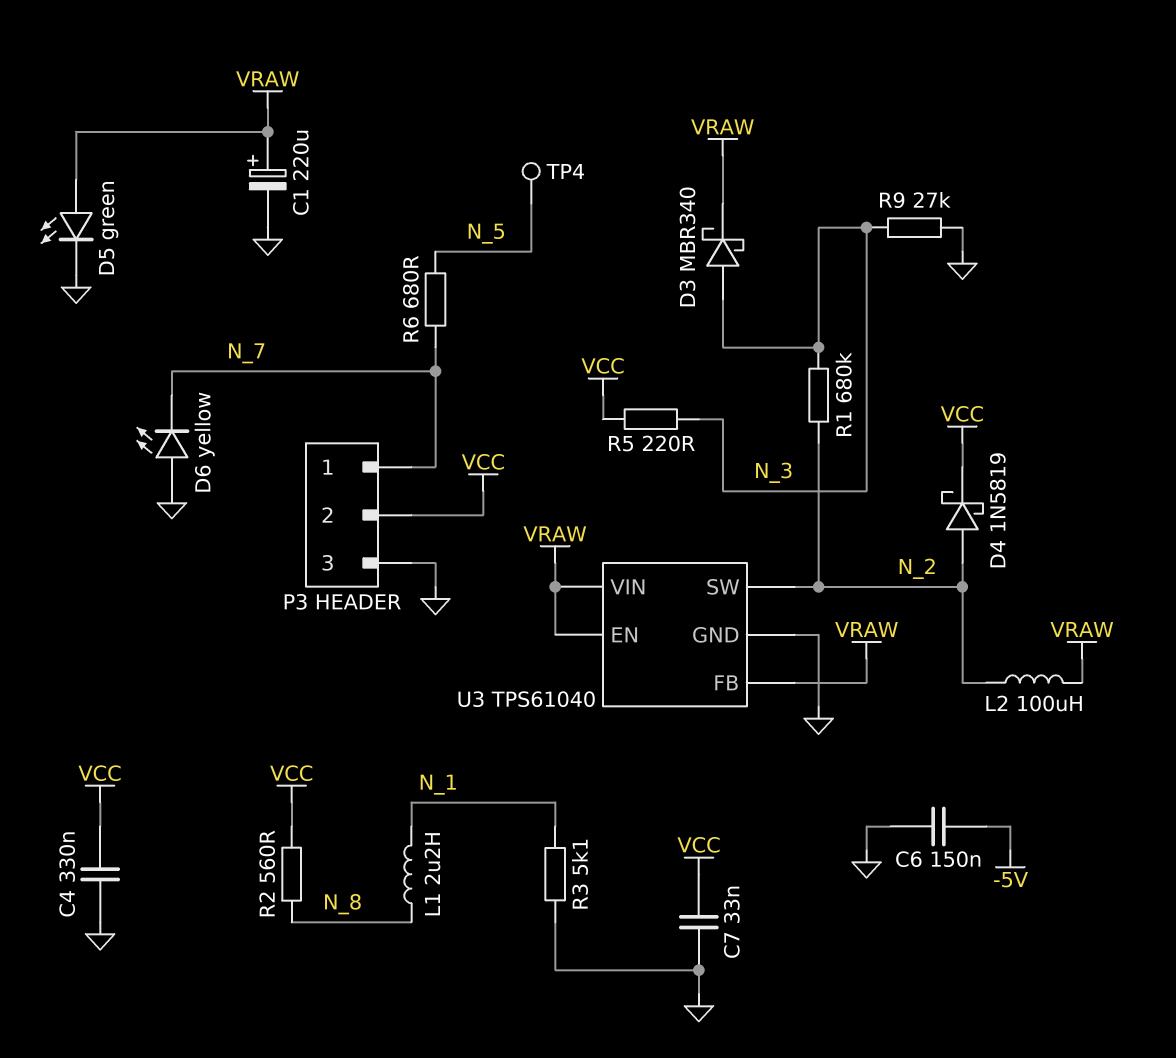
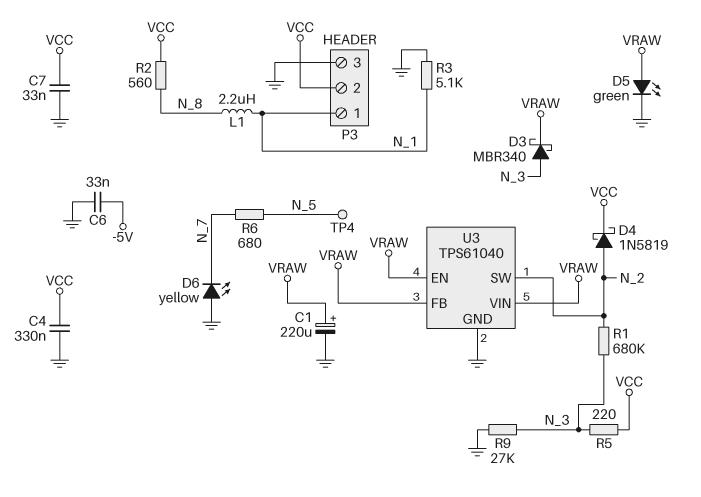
C6: 150nF (-5V, GND) -> 33nF (-5V, GND)
L2: 100uH (N_2, VRAW) -> none
P3 pin 1: N_7 -> N_1

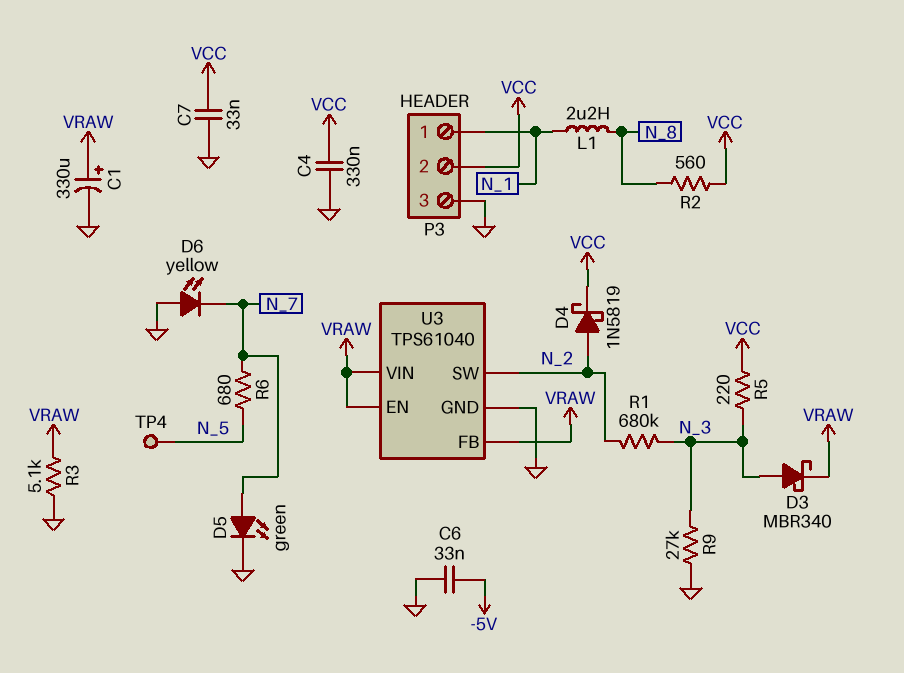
C1: 220uF (plus VRAW, minus GND) -> 330uF (plus VRAW, minus GND)
D5: LED green (A VRAW, K GND) -> LED green (A N_7, K GND)
R3: 5.1k (GND, N_1) -> 5.1k (GND, VRAW)

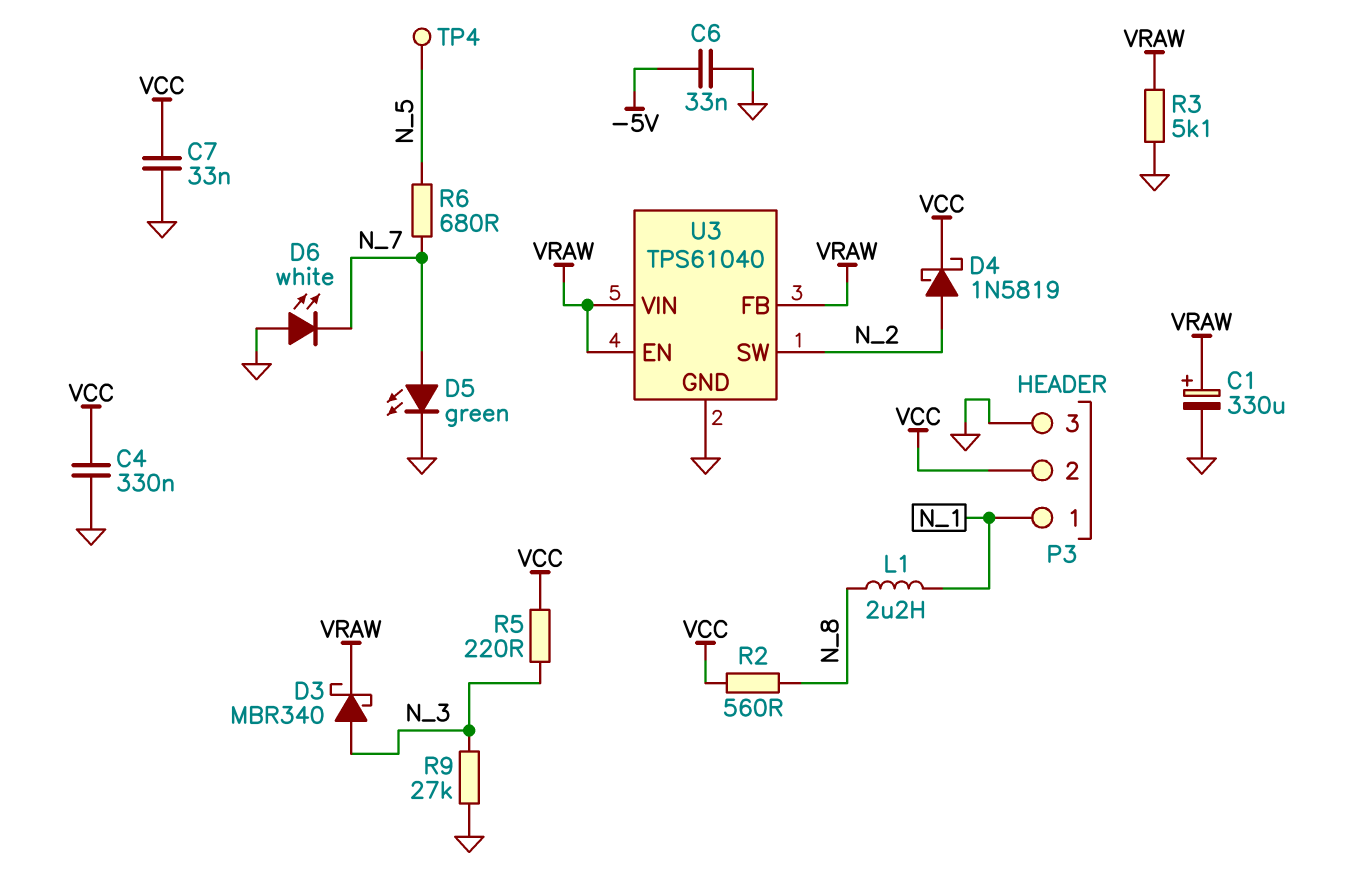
D6: LED yellow (A GND, K N_7) -> LED white (A GND, K N_7)
R1: 680k (N_2, N_3) -> none

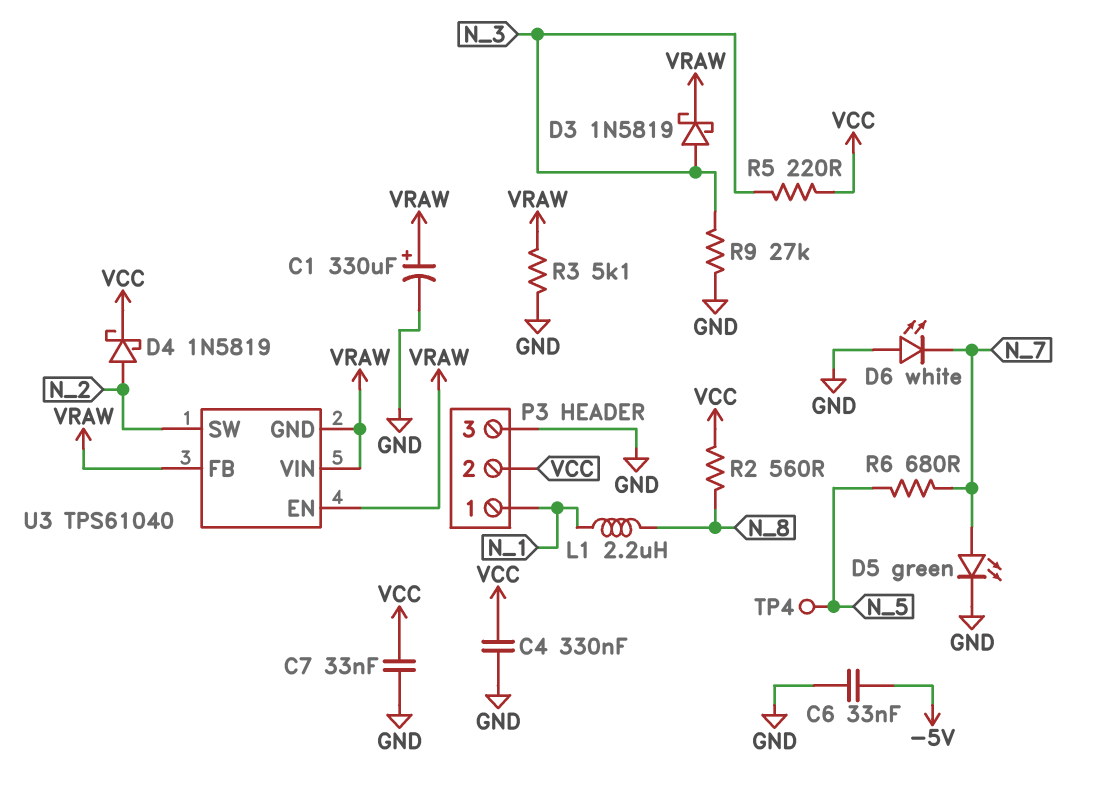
D3: schottky MBR340 (A N_3, K VRAW) -> schottky 1N5819 (A N_3, K VRAW)
U3 pin GND: GND -> VRAW

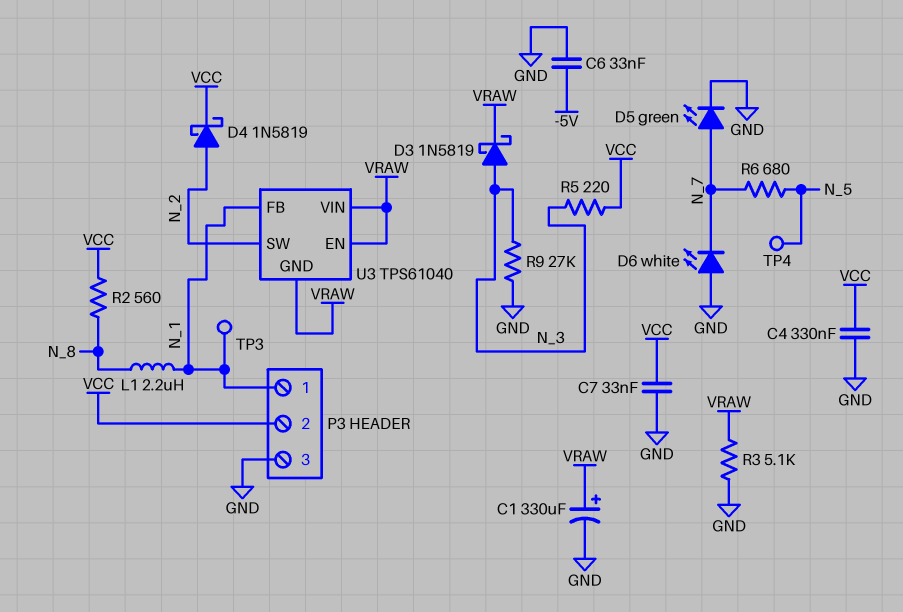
TP3: none -> test point (N_1)
U3 pin FB: VRAW -> N_1

